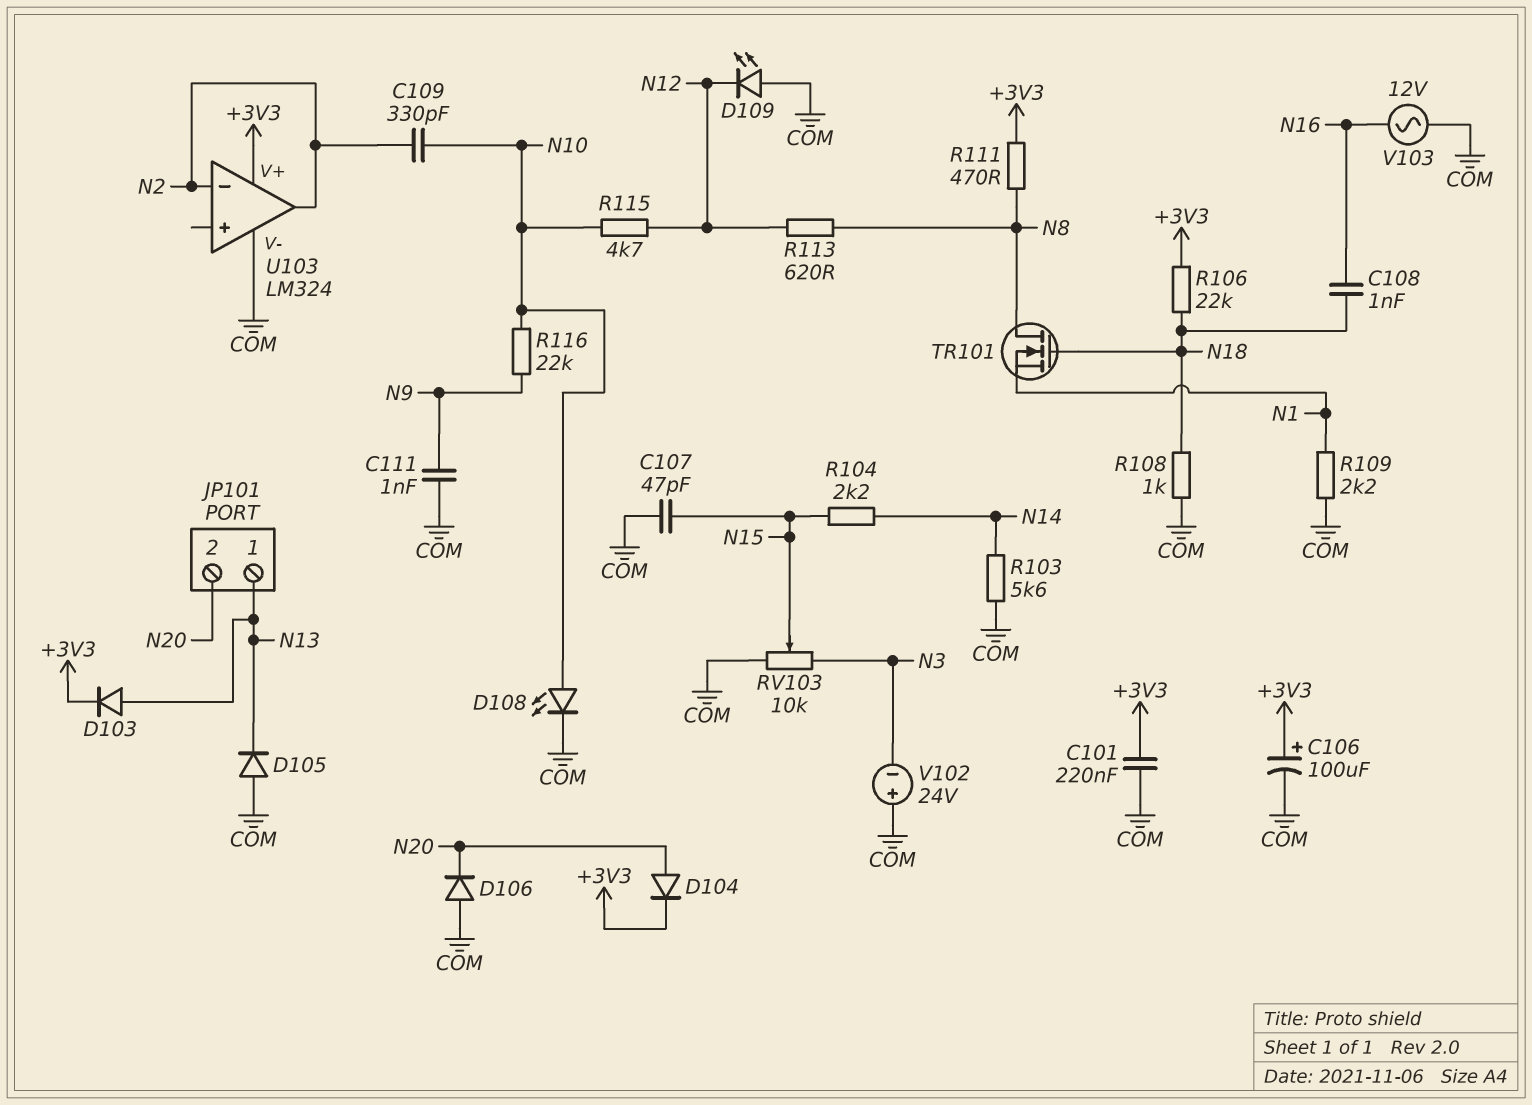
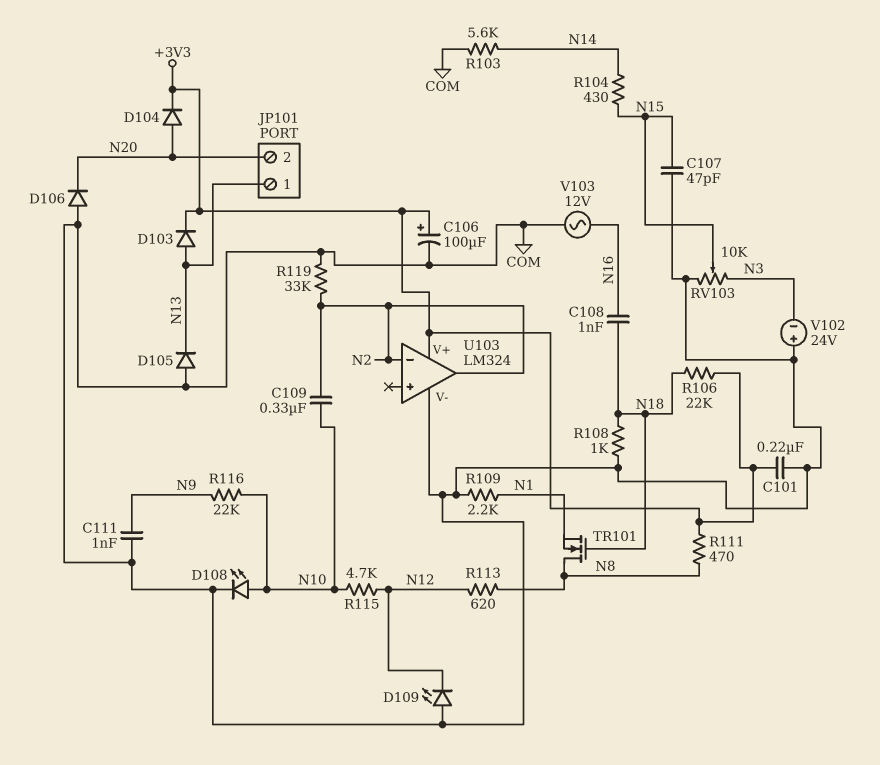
C109: 330pF (N2, N10) -> 330nF (N2, N10)
R104: 2.2k (N14, N15) -> 430 (N14, N15)
R119: none -> 33k (COM, N2)

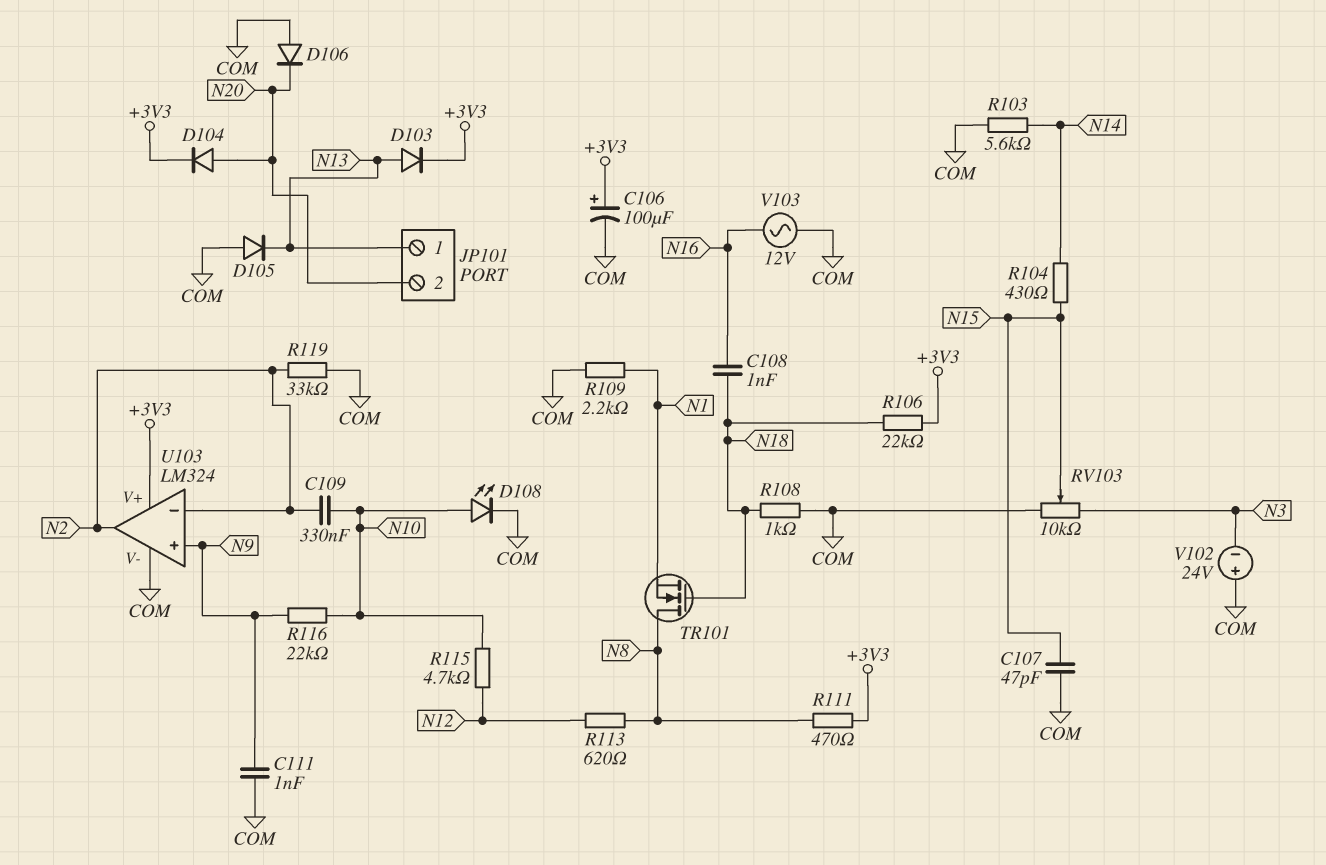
C101: 220nF (+3V3, COM) -> none
D109: LED (A COM, K N12) -> none
U103 pin in+: none -> N9

